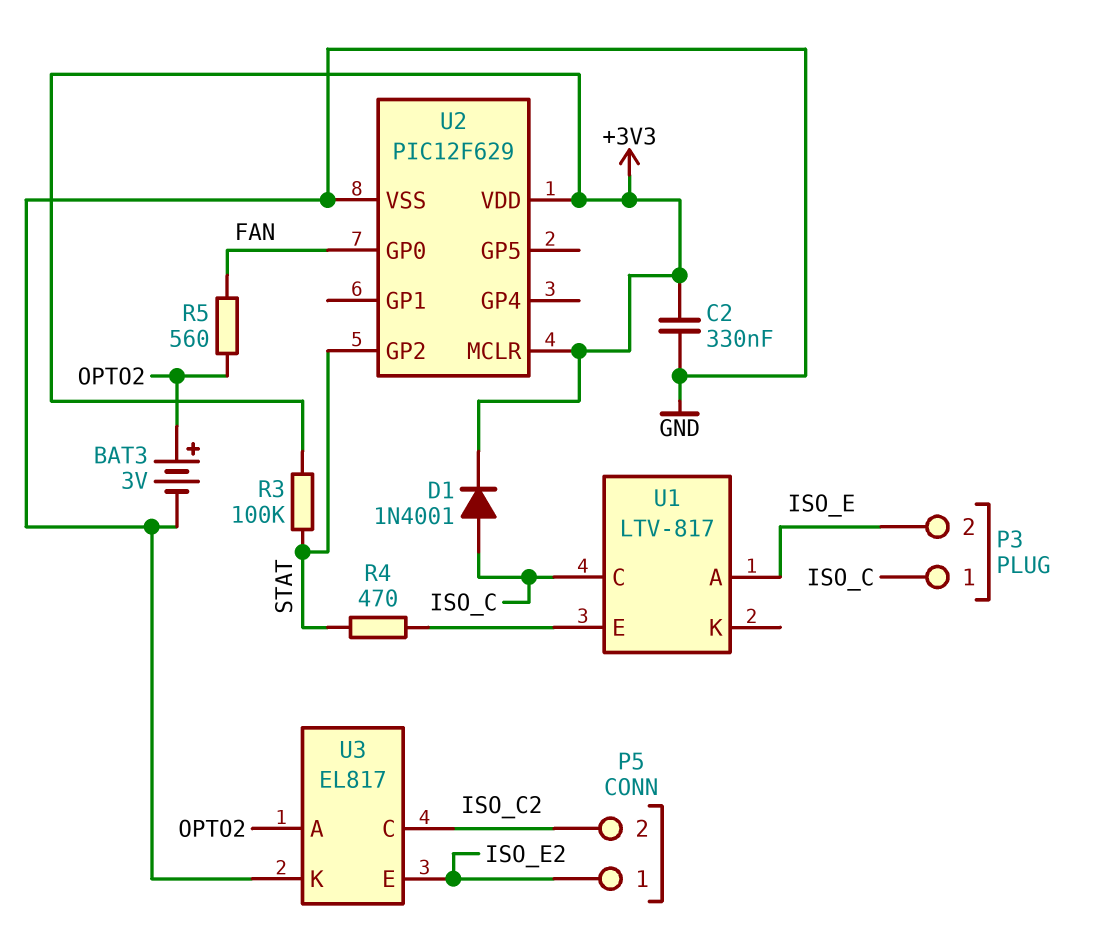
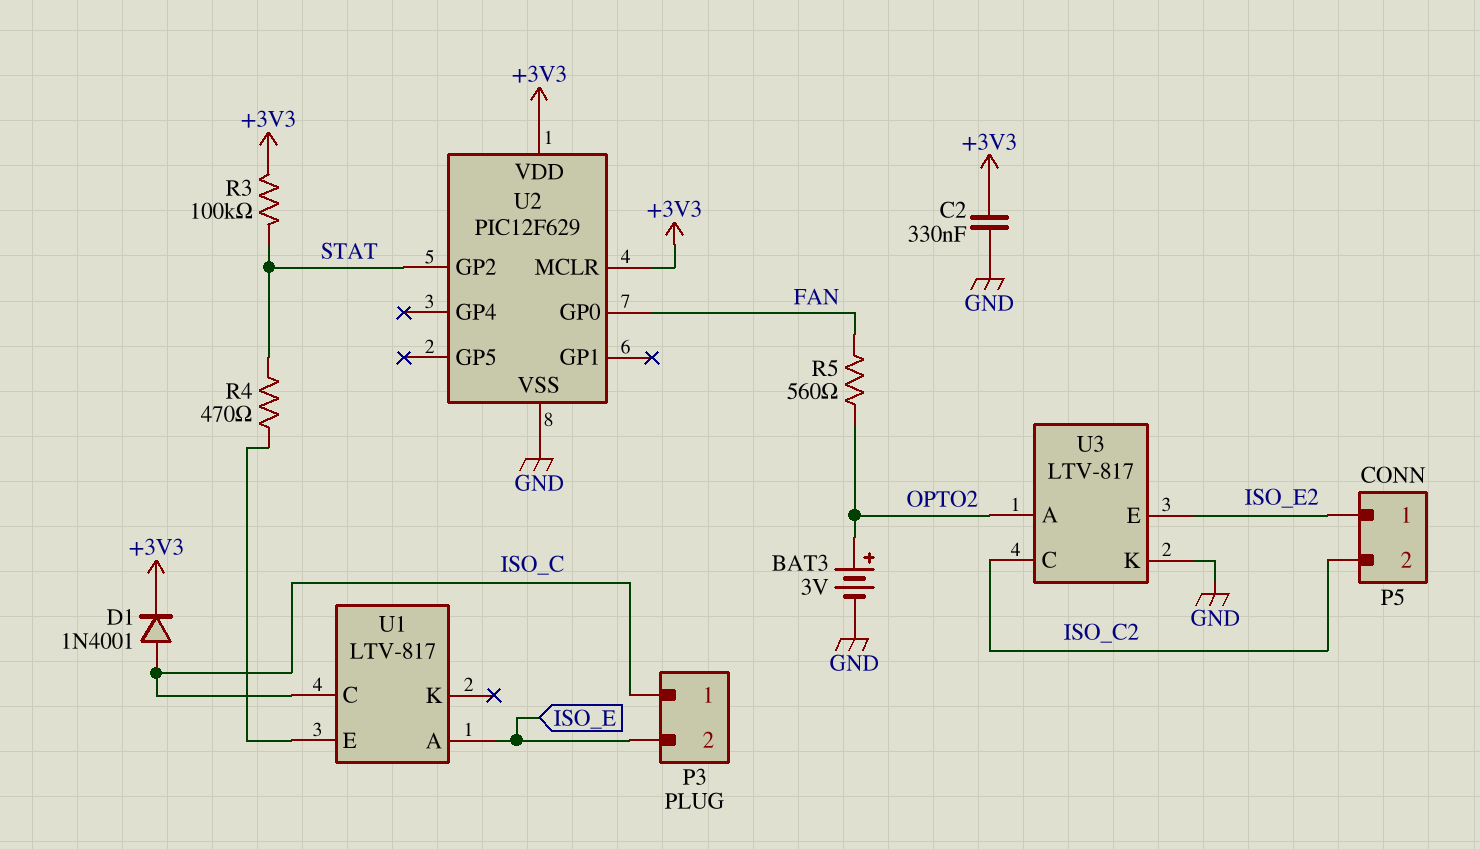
U3: EL817 -> LTV-817

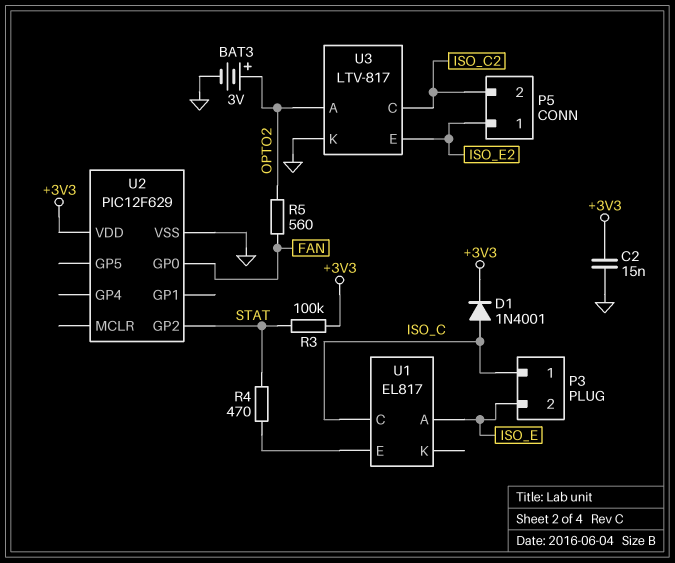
C2: 330nF (+3V3, GND) -> 15nF (+3V3, GND)
U1: LTV-817 -> EL817
U2 pin MCLR: +3V3 -> none

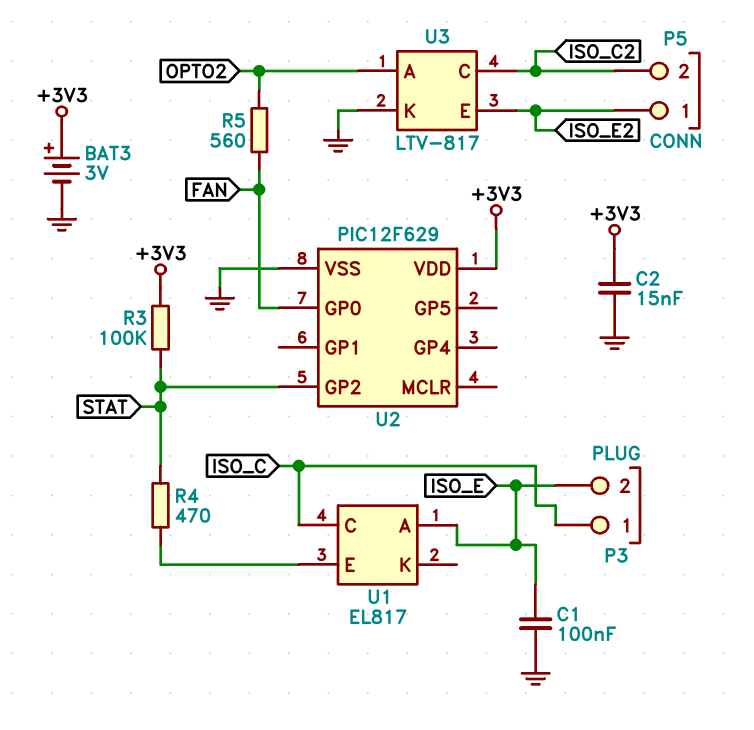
BAT3: 3V (plus OPTO2, minus GND) -> 3V (plus +3V3, minus GND)
C1: none -> 100nF (GND, ISO_E)
D1: diode 1N4001 (A ISO_C, K +3V3) -> none

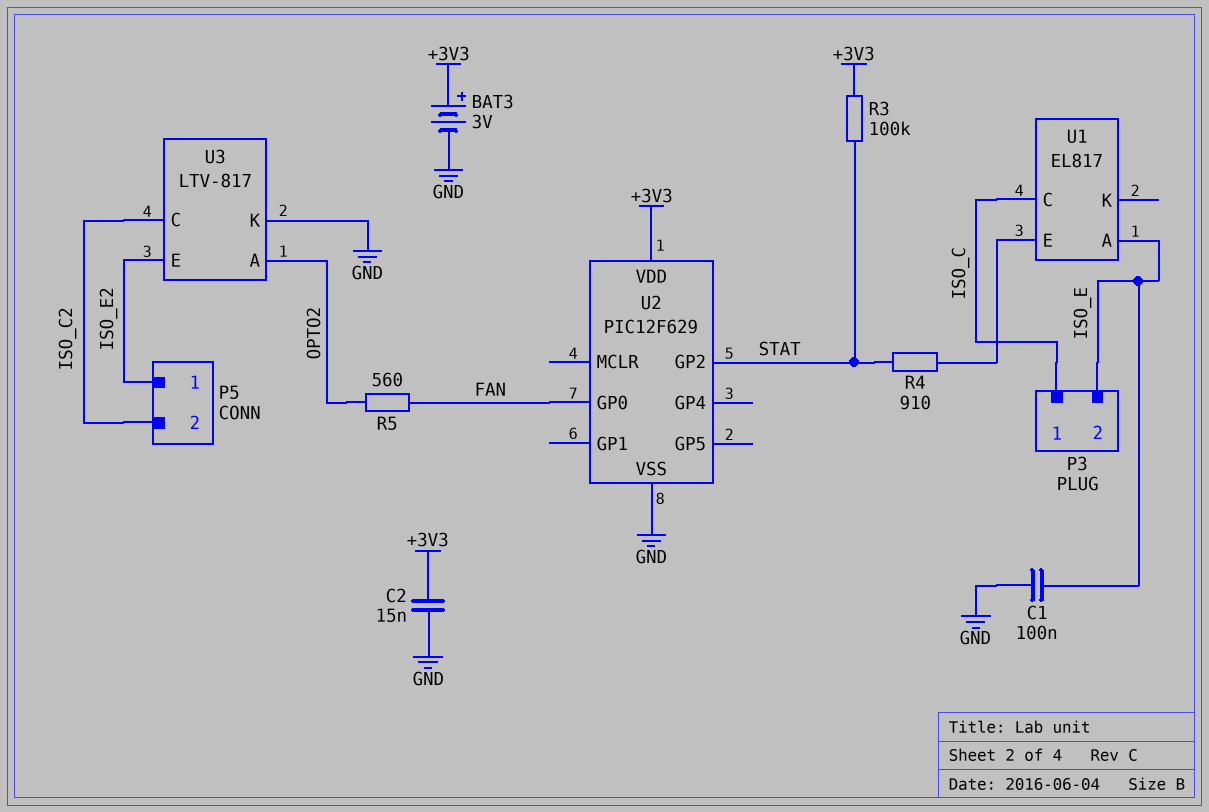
R4: 470 (STAT, U1/E) -> 910 (STAT, U1/E)

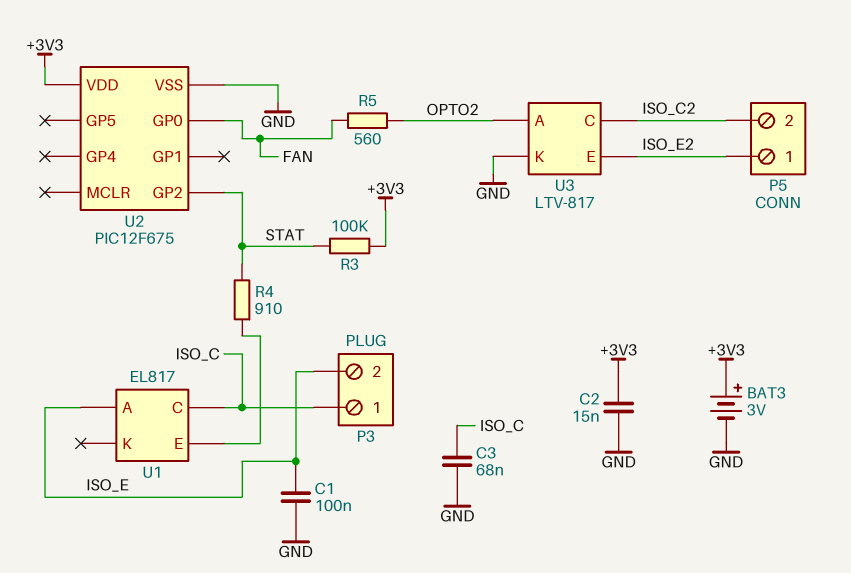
C3: none -> 68nF (GND, ISO_C)
U2: PIC12F629 -> PIC12F675

